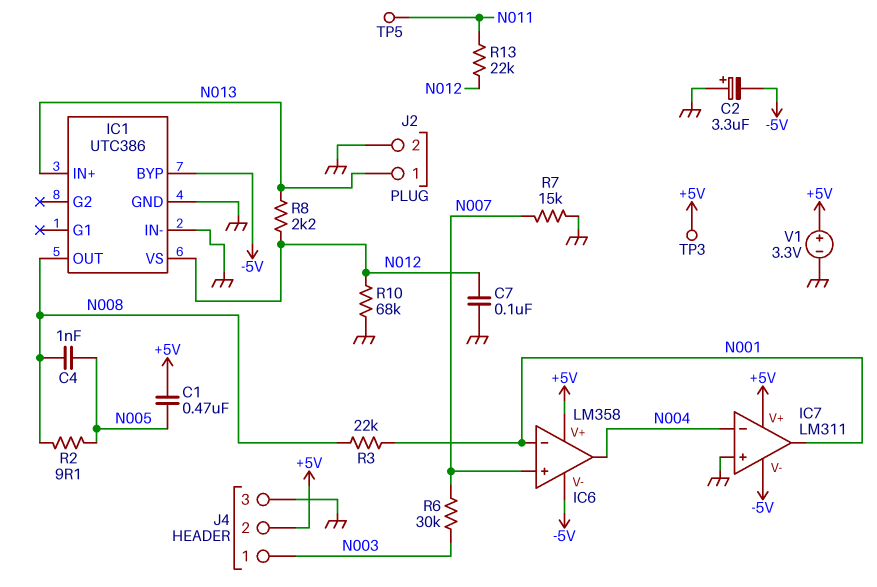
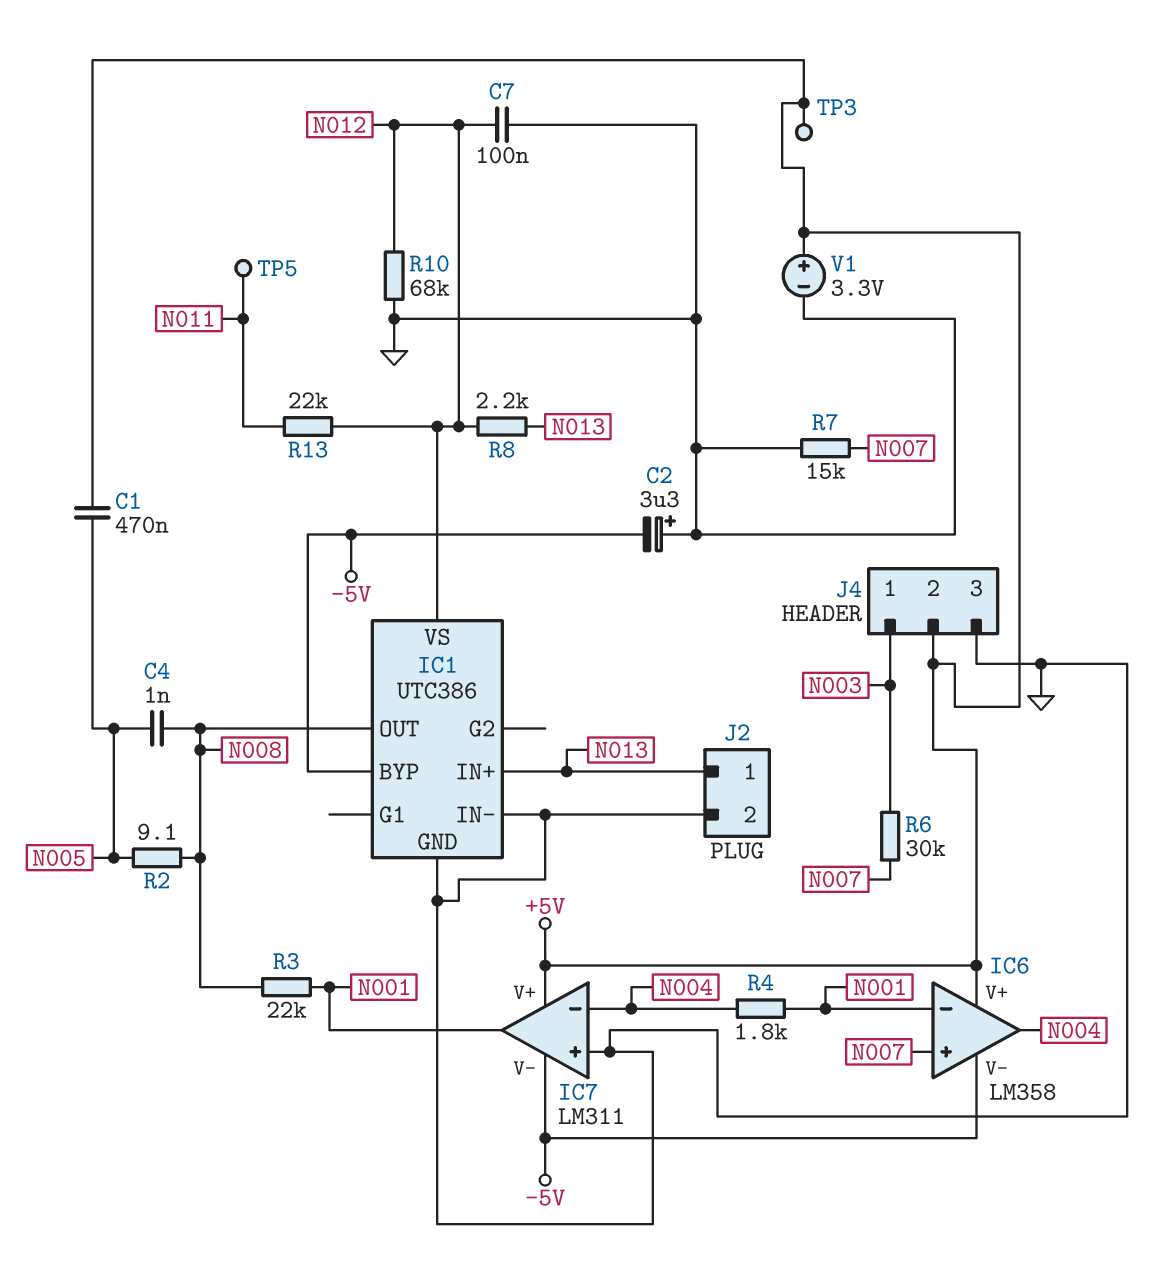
R4: none -> 1.8k (N001, N004)

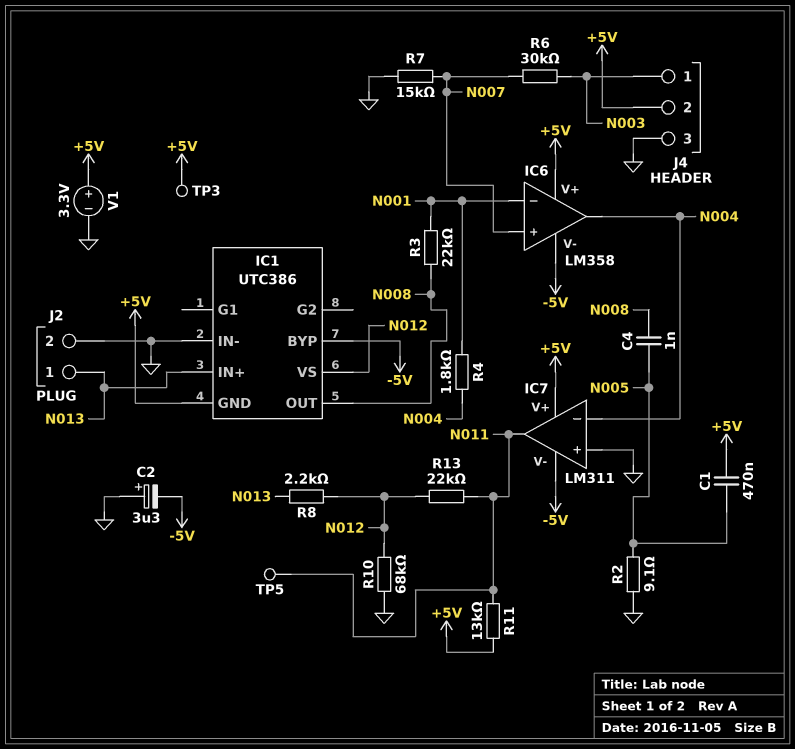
C7: 100nF (GND, N012) -> none
IC1 pin GND: GND -> +5V
IC7 pin out: N001 -> N011
R2: 9.1 (N005, N008) -> 9.1 (GND, N005)
R11: none -> 13k (+5V, N011)

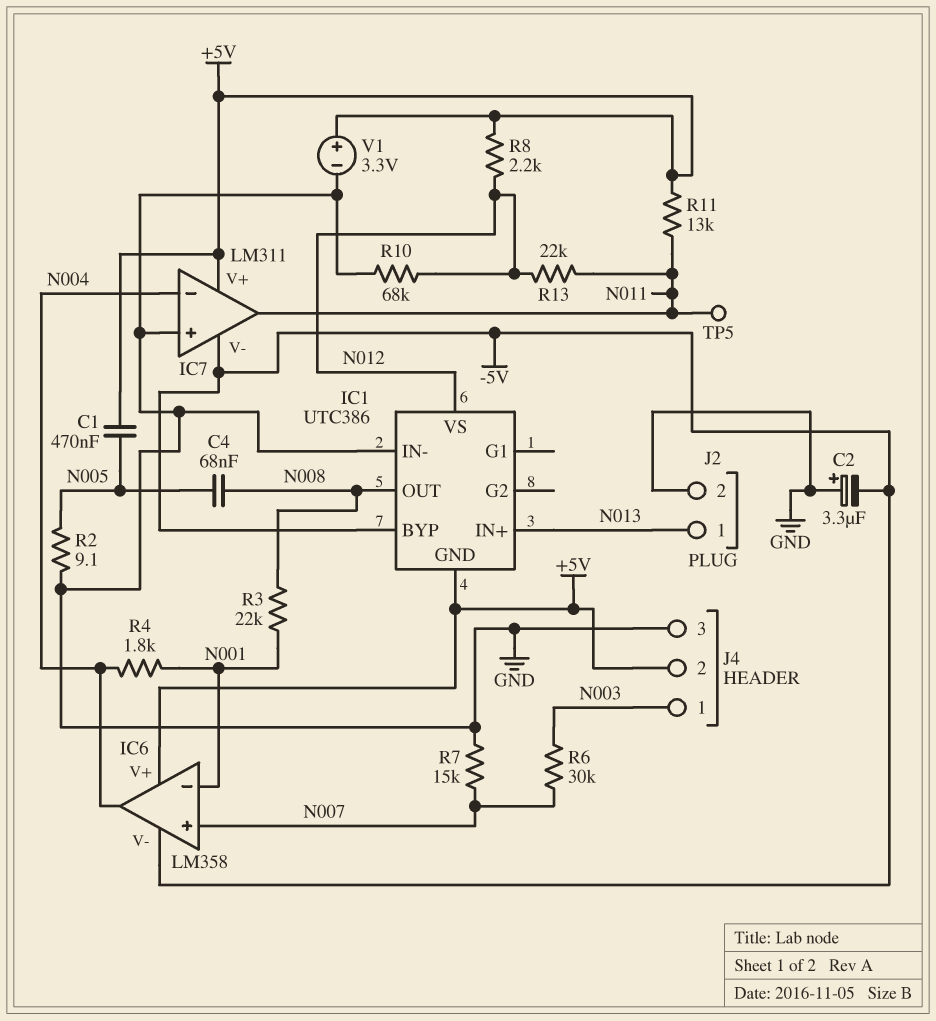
C4: 1nF (N005, N008) -> 68nF (N005, N008)
R8: 2.2k (N012, N013) -> 2.2k (+5V, N012)
TP3: test point (+5V) -> none

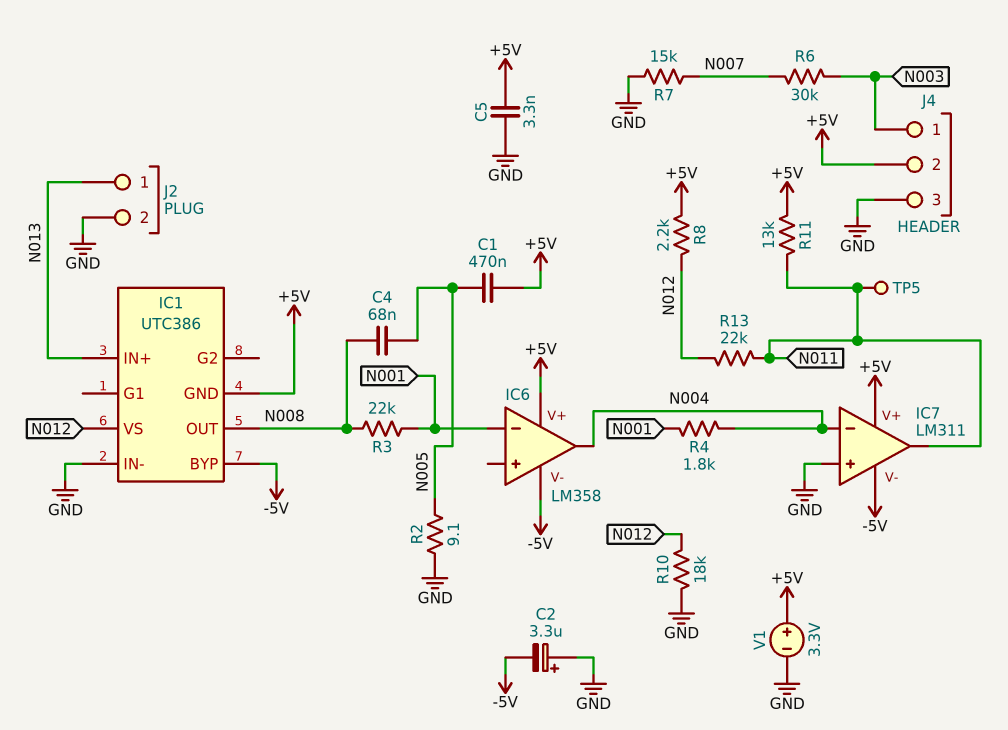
C5: none -> 3.3nF (+5V, GND)
IC6 pin in+: N007 -> none
R10: 68k (GND, N012) -> 18k (GND, N012)

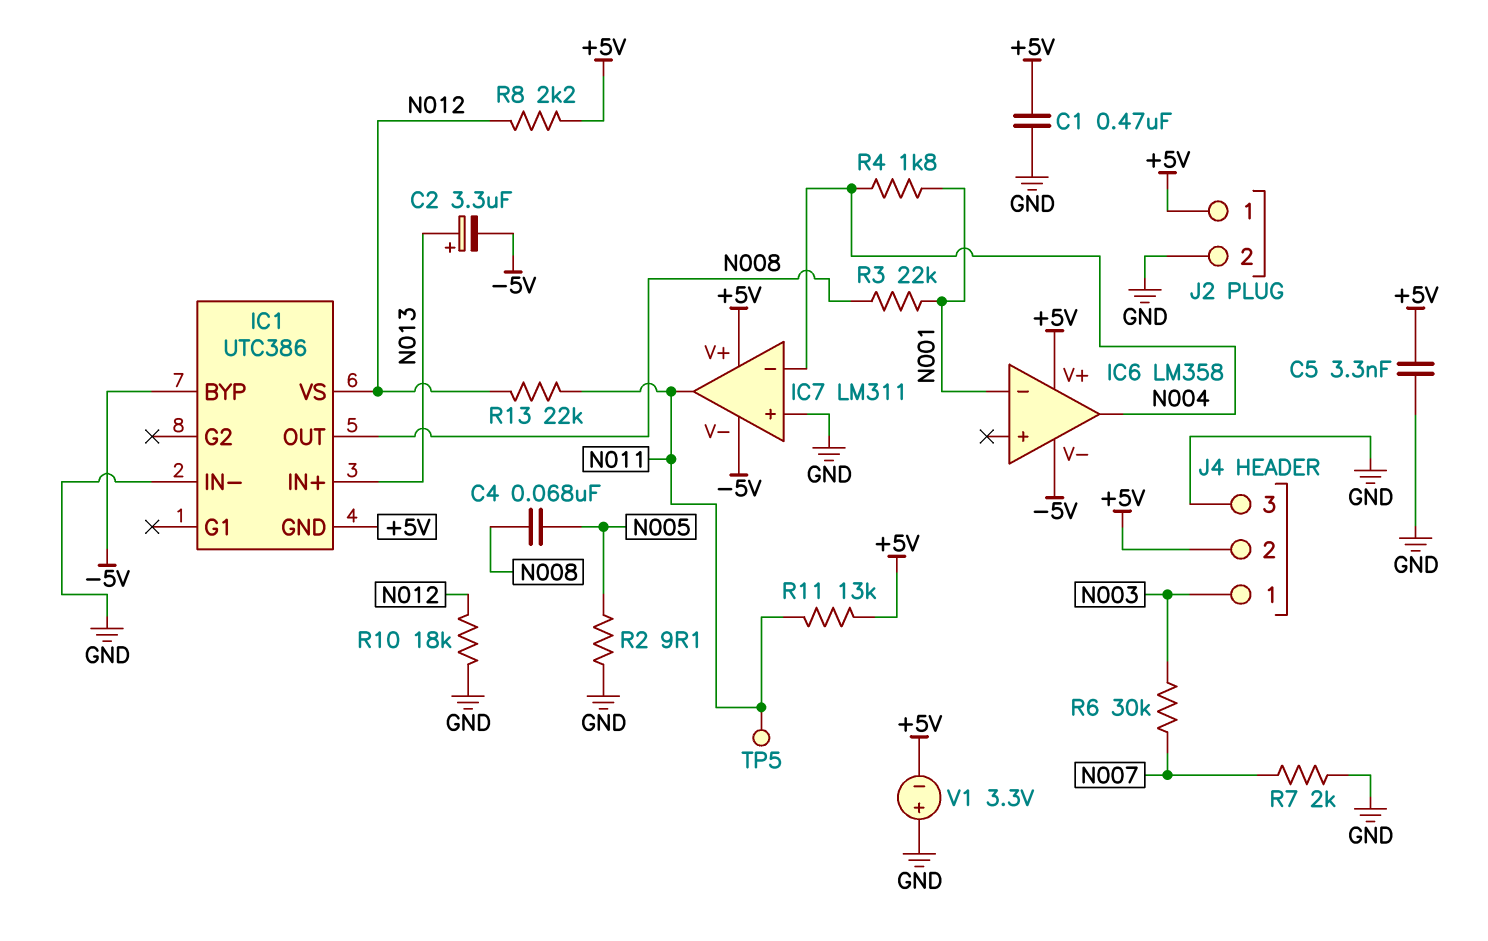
C1: 470nF (+5V, N005) -> 470nF (+5V, GND)
C2: 3.3uF (plus GND, minus -5V) -> 3.3uF (plus N013, minus -5V)
J2 pin 1: N013 -> +5V
R7: 15k (GND, N007) -> 2k (GND, N007)
V1: 3.3V (plus +5V, minus GND) -> 3.3V (plus GND, minus +5V)

